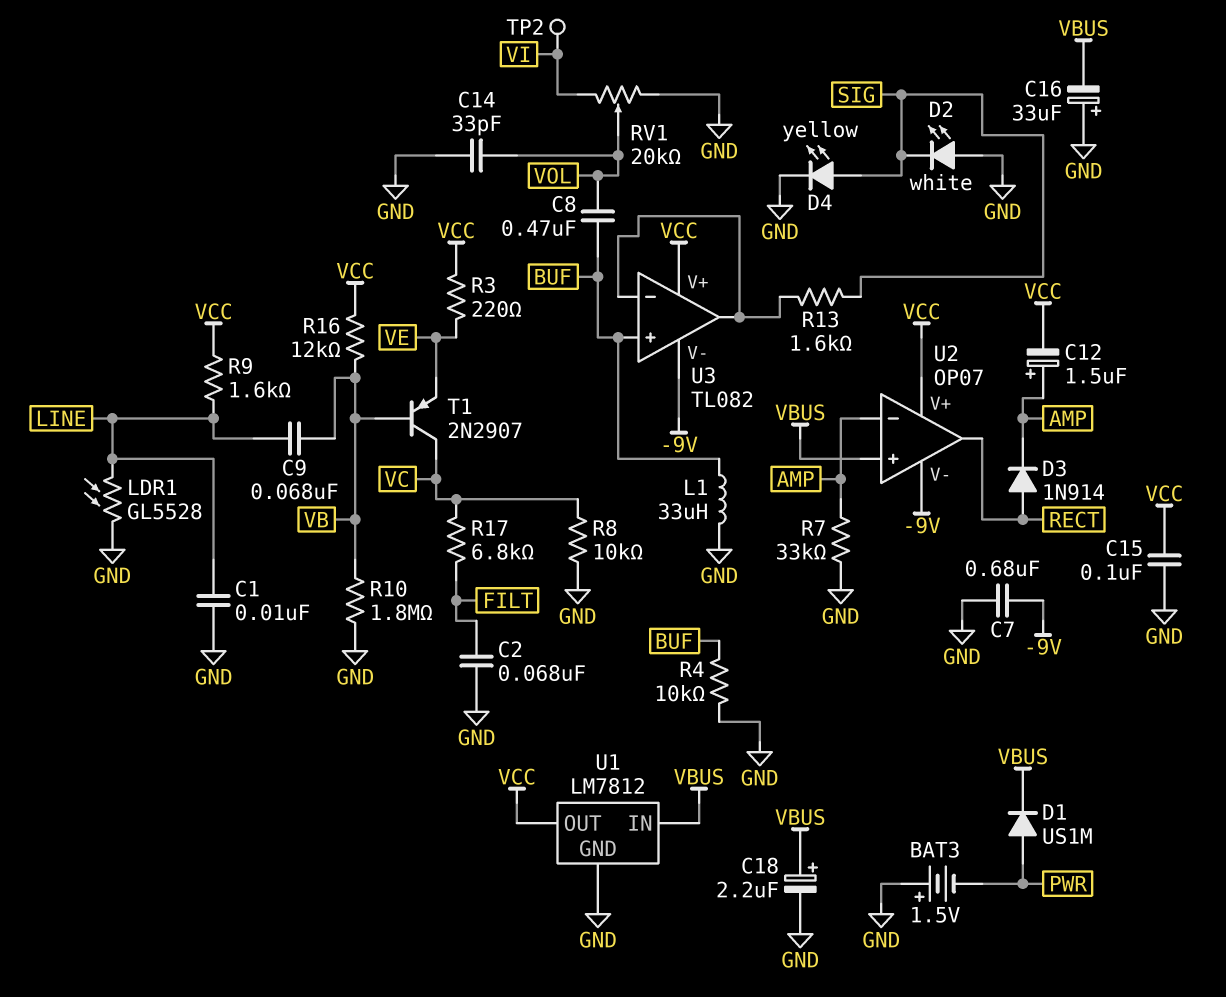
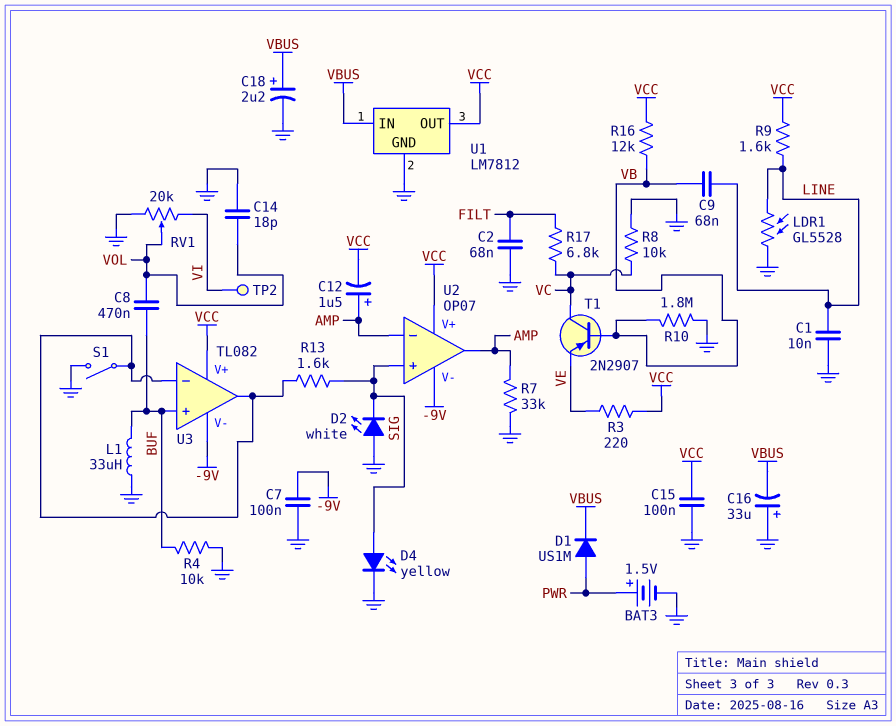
BAT3: 1.5V (plus GND, minus PWR) -> 1.5V (plus PWR, minus GND)
C7: 680nF (-9V, GND) -> 100nF (-9V, GND)
C14: 33pF (GND, VOL) -> 18pF (GND, VOL)
D3: diode 1N914 (A RECT, K AMP) -> none
S1: none -> switch (GND, U3/in-)
U2 pin in+: VBUS -> SIG
U2 pin out: RECT -> AMP

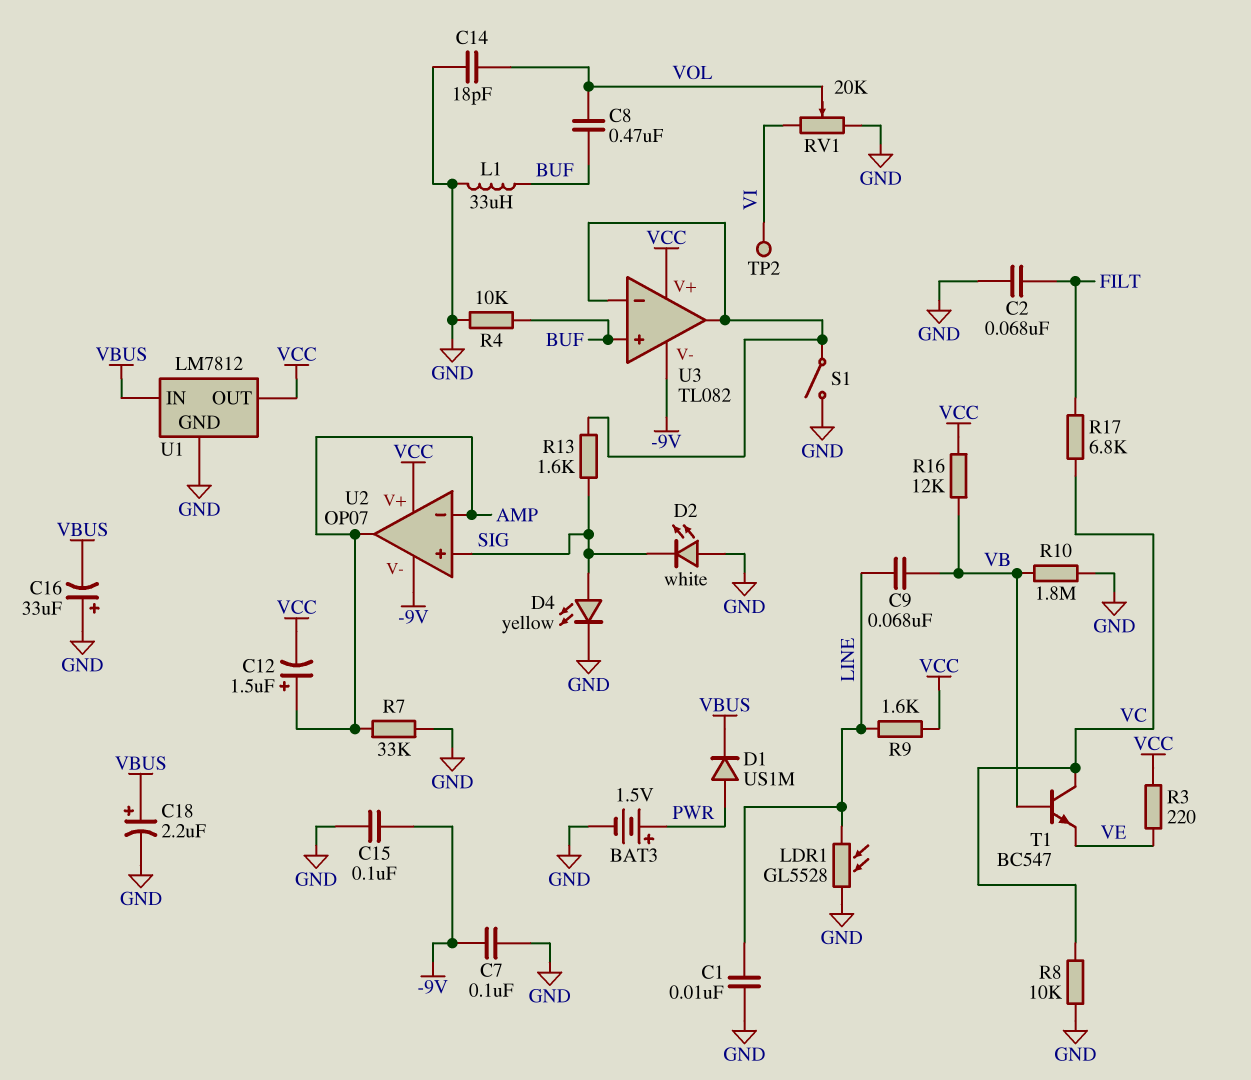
C15: 100nF (GND, VCC) -> 100nF (-9V, GND)
T1: PNP 2N2907 (B VB, C VC, E VE) -> NPN BC547 (B VB, C VC, E VE)

